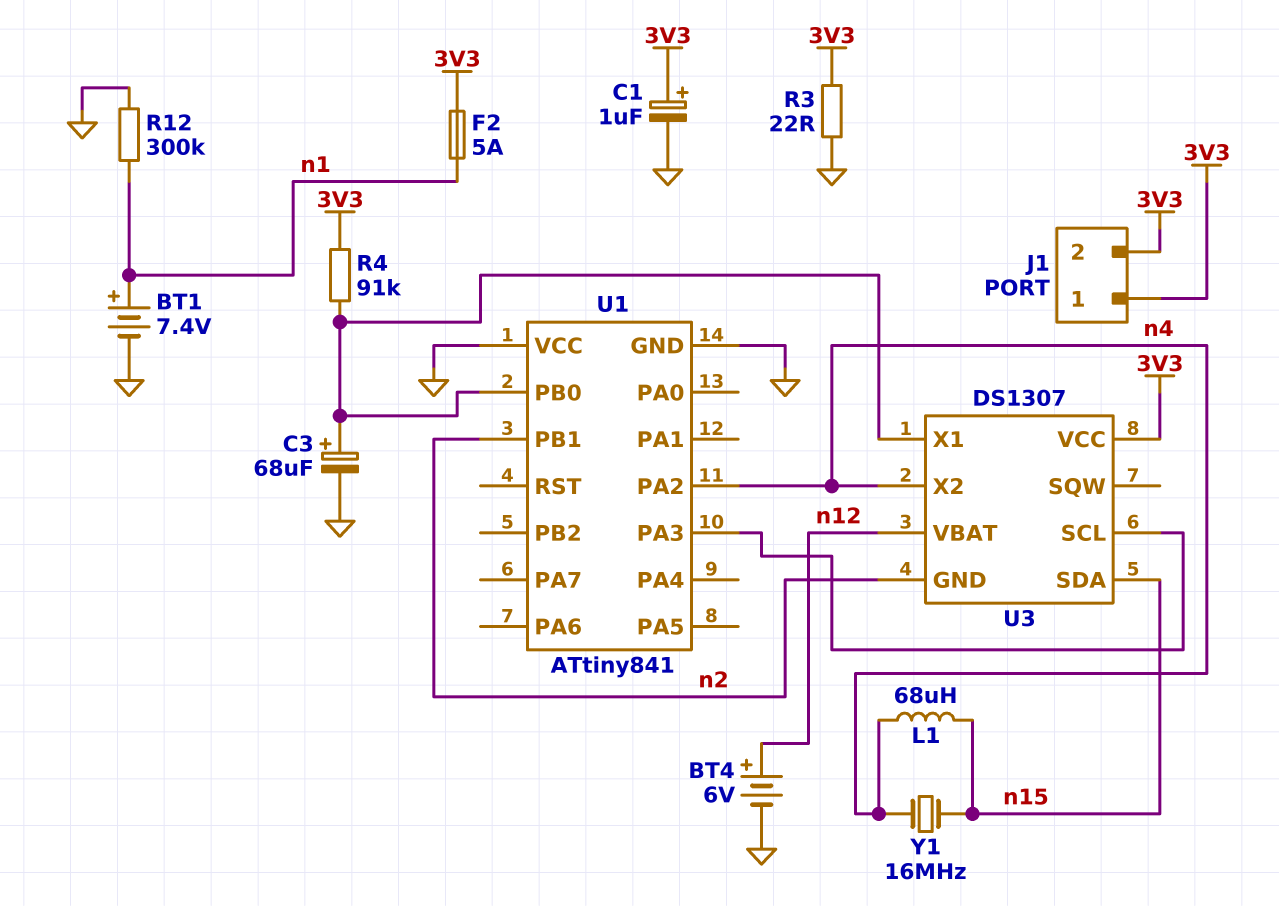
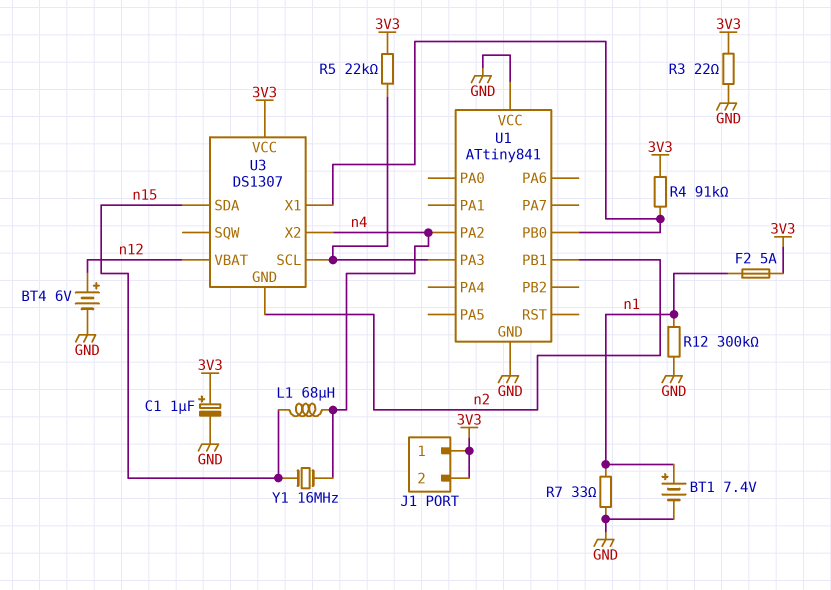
C3: 68uF (plus U1/PB0, minus GND) -> none
R5: none -> 22k (3V3, U1/PA3)
R7: none -> 33 (GND, n1)

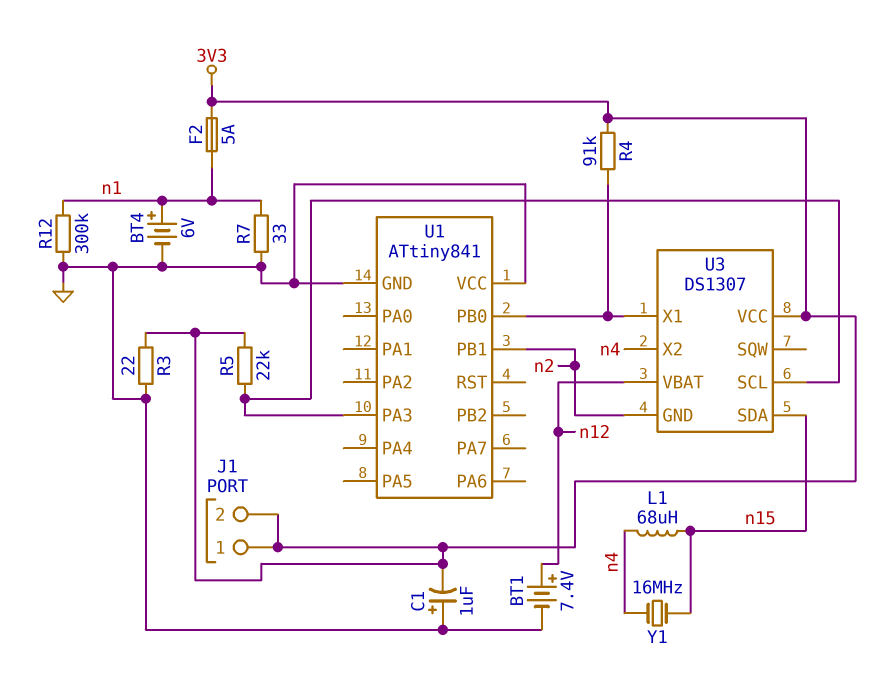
BT1: 7.4V (plus n1, minus GND) -> 7.4V (plus n12, minus GND)
BT4: 6V (plus n12, minus GND) -> 6V (plus n1, minus GND)
C1: 1uF (plus 3V3, minus GND) -> 1uF (plus GND, minus 3V3)
U1 pin PA2: n4 -> none

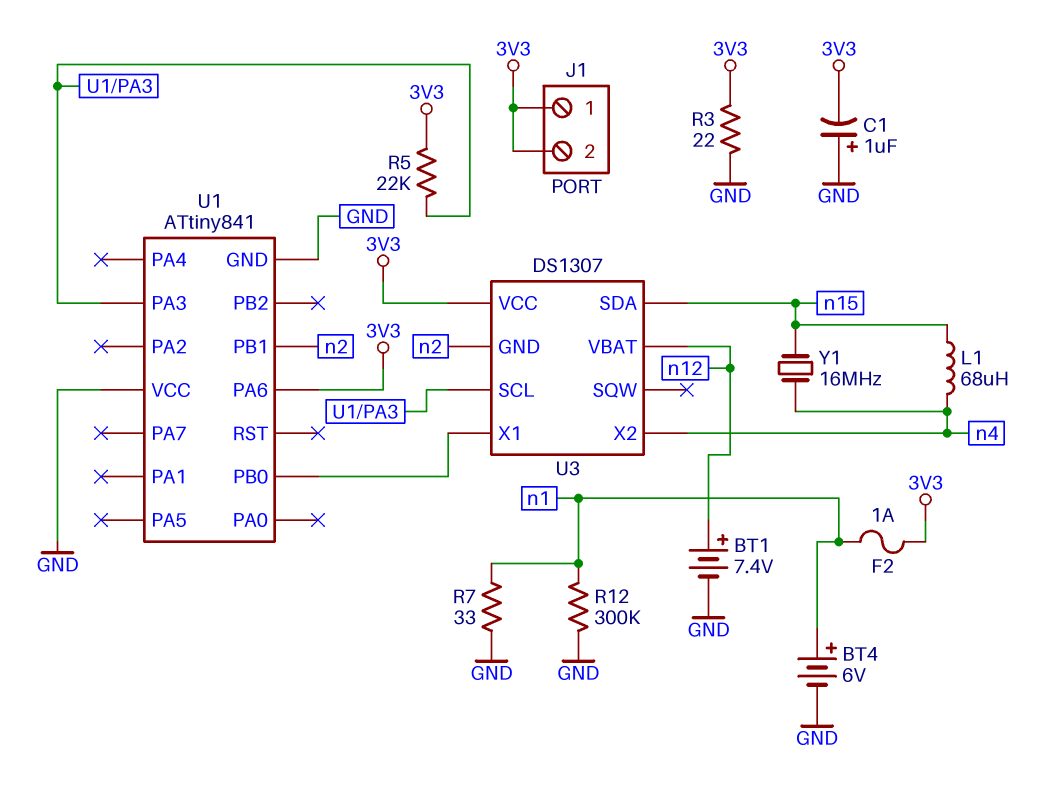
F2: 5A (3V3, n1) -> 1A (3V3, n1)
R4: 91k (3V3, U1/PB0) -> none
U1 pin PA6: none -> 3V3

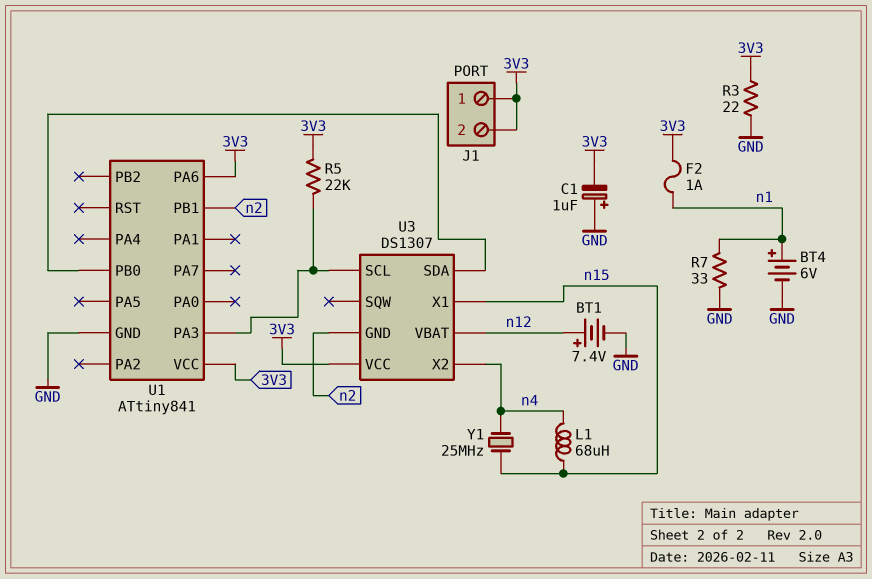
R12: 300k (GND, n1) -> none
U1 pin VCC: GND -> 3V3
U3 pin SDA: n15 -> U1/PB0
U3 pin X1: U1/PB0 -> n15
Y1: 16MHz (n4, n15) -> 25MHz (n4, n15)

